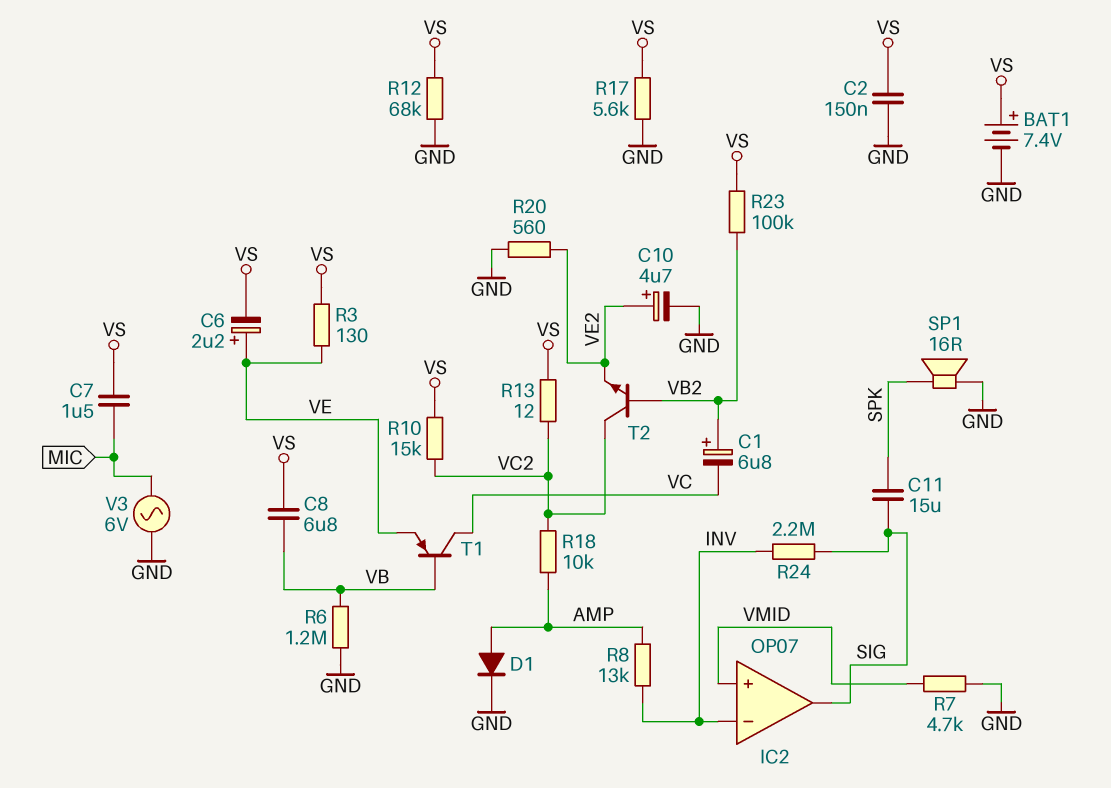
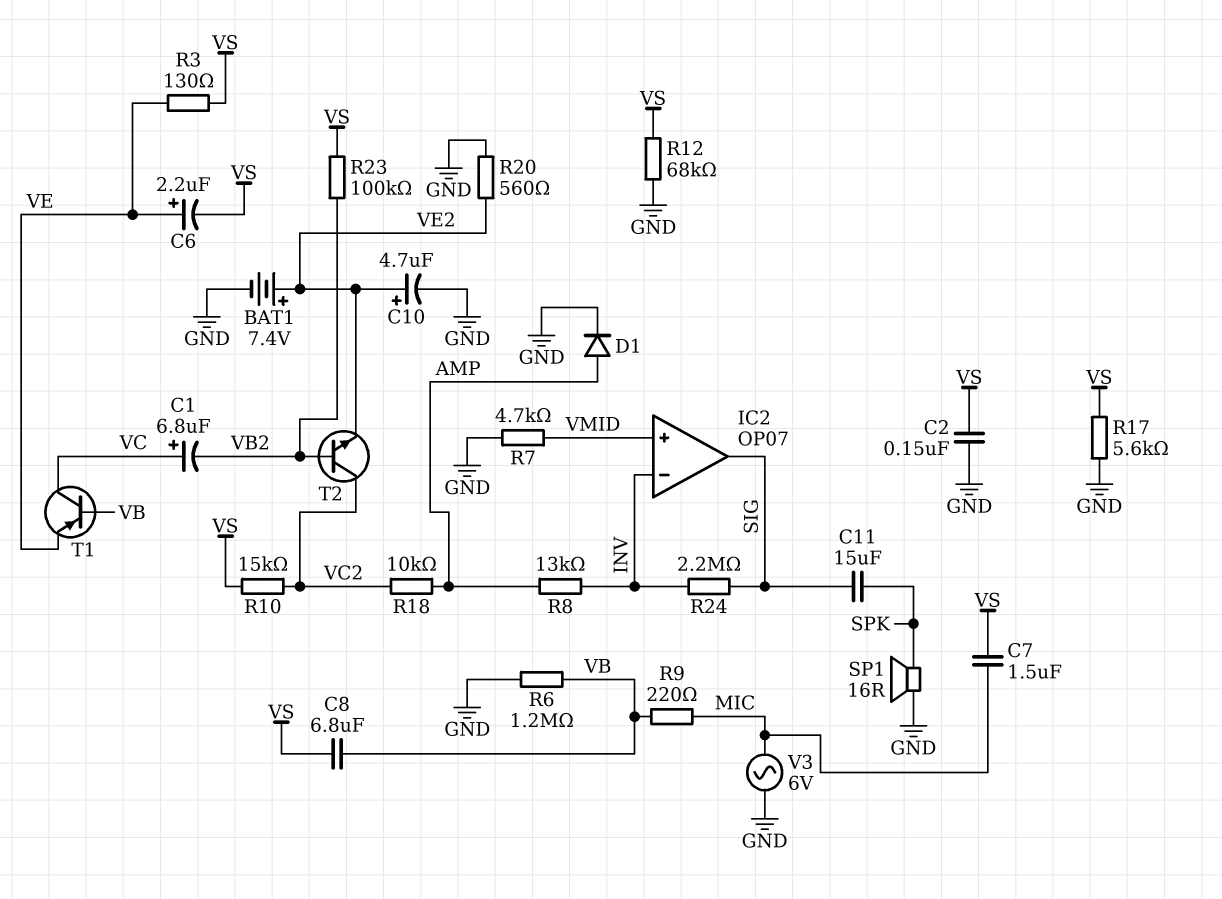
BAT1: 7.4V (plus VS, minus GND) -> 7.4V (plus VE2, minus GND)
C1: 6.8uF (plus VB2, minus VC) -> 6.8uF (plus VC, minus VB2)
R9: none -> 220 (MIC, VB)
R13: 12 (VC2, VS) -> none

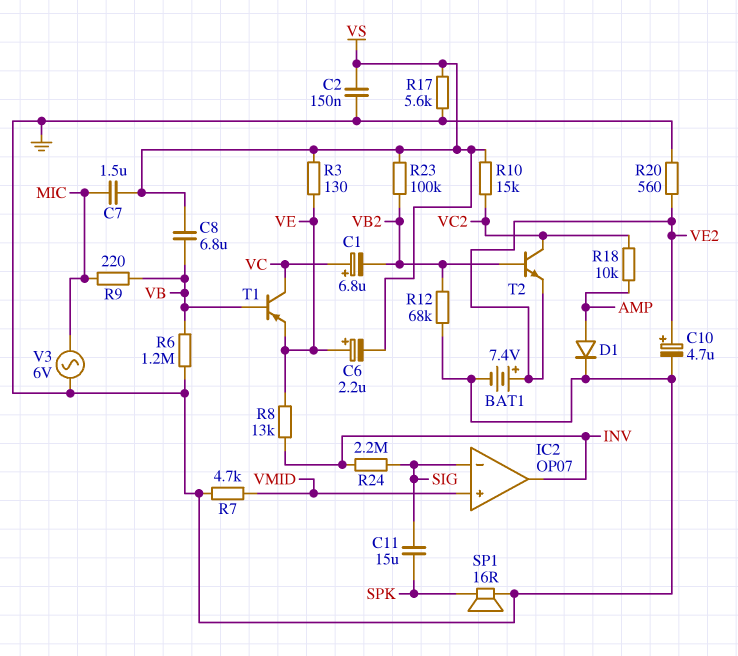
IC2 pin in-: INV -> SIG
IC2 pin out: SIG -> INV
R8: 13k (AMP, INV) -> 13k (INV, VE)
R12: 68k (GND, VS) -> 68k (GND, VB2)

